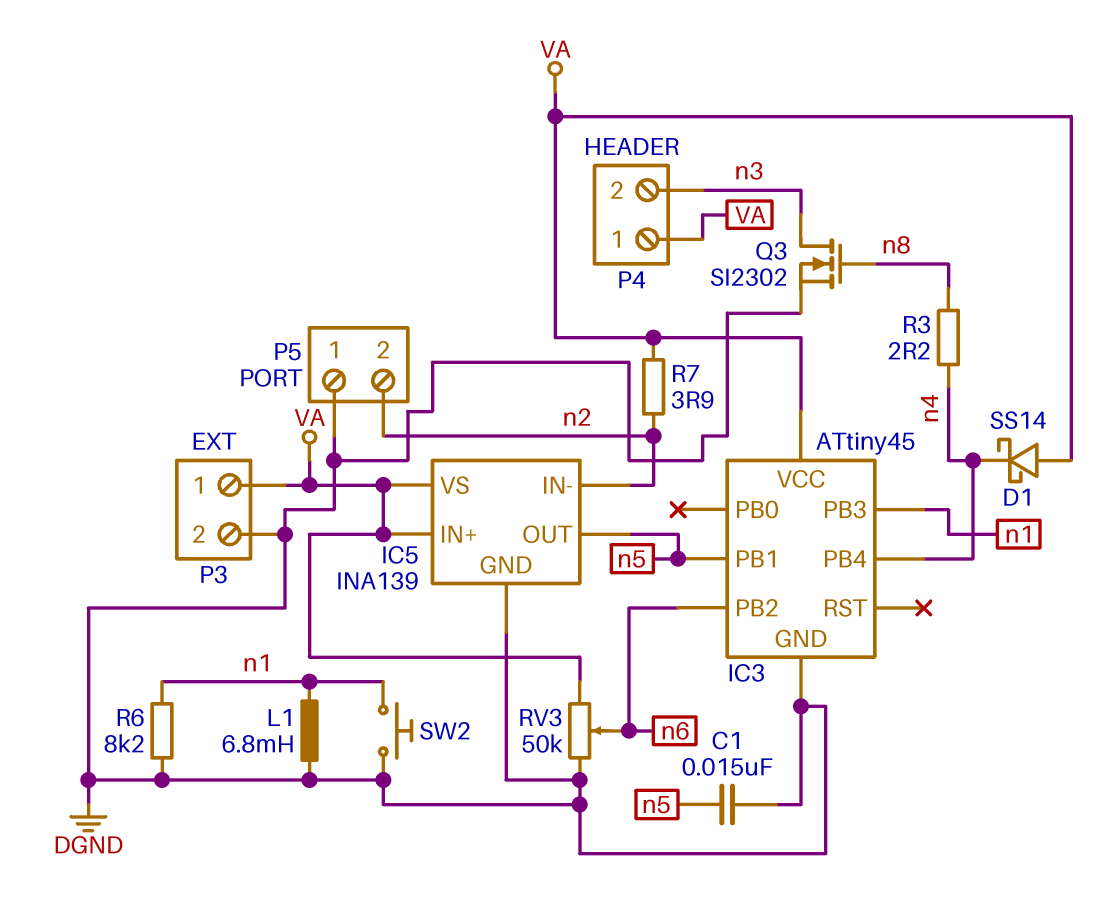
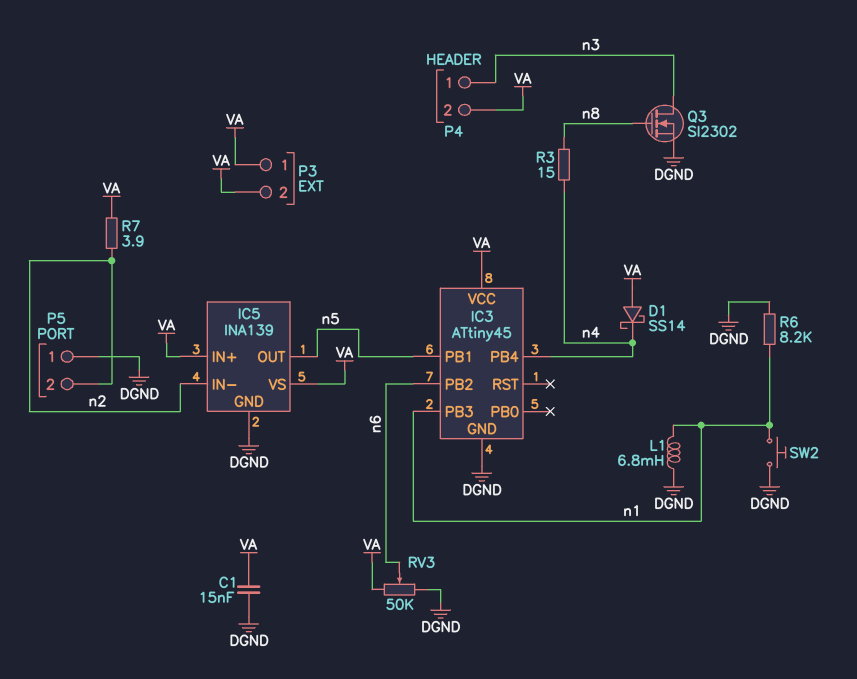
C1: 15nF (DGND, n5) -> 15nF (DGND, VA)
P3 pin 2: DGND -> VA
P4 pin 1: VA -> n3
P4 pin 2: n3 -> VA
R3: 2.2 (n4, n8) -> 15 (n4, n8)

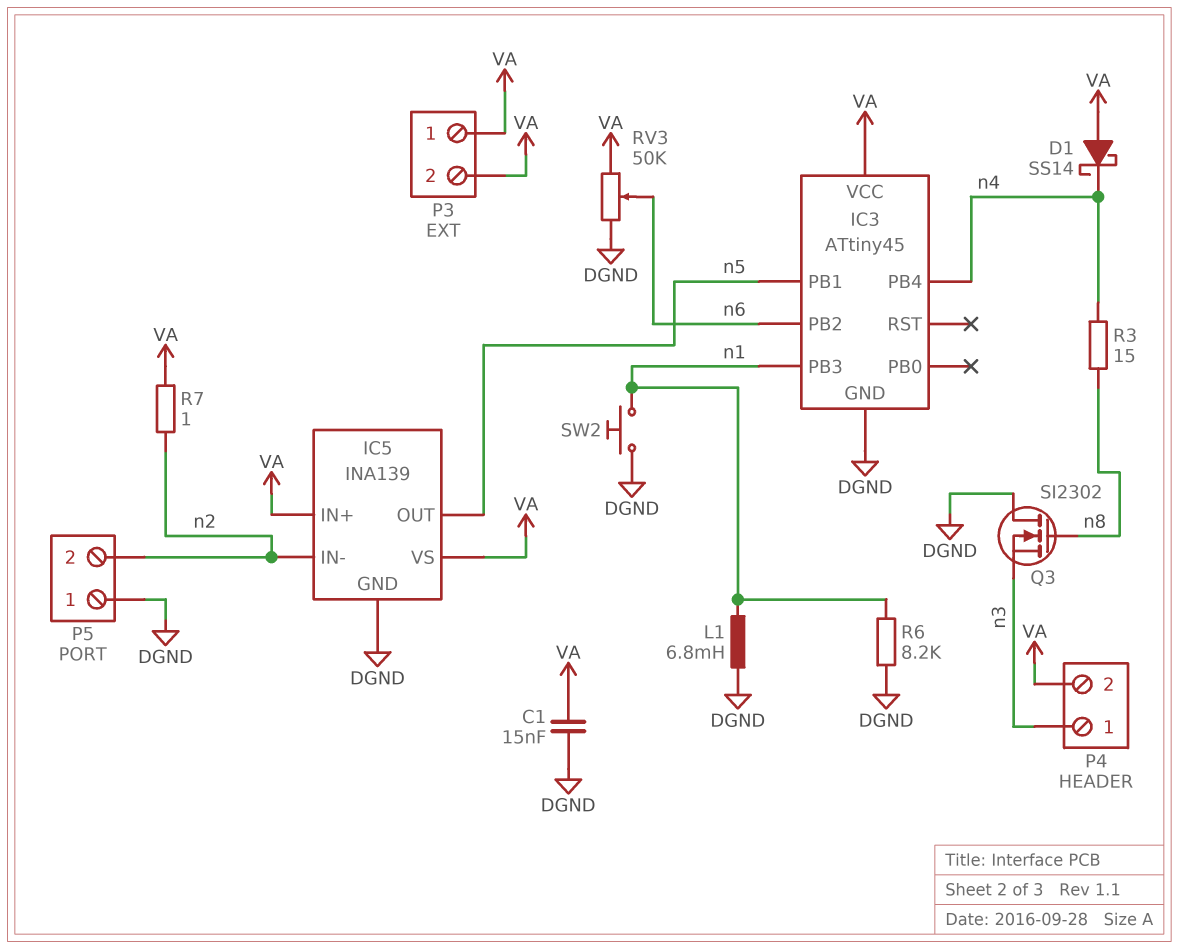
Q3: NMOS SI2302 (G n8, D n3, S DGND) -> NMOS SI2302 (G n8, D DGND, S n3)
R7: 3.9 (VA, n2) -> 1 (VA, n2)

